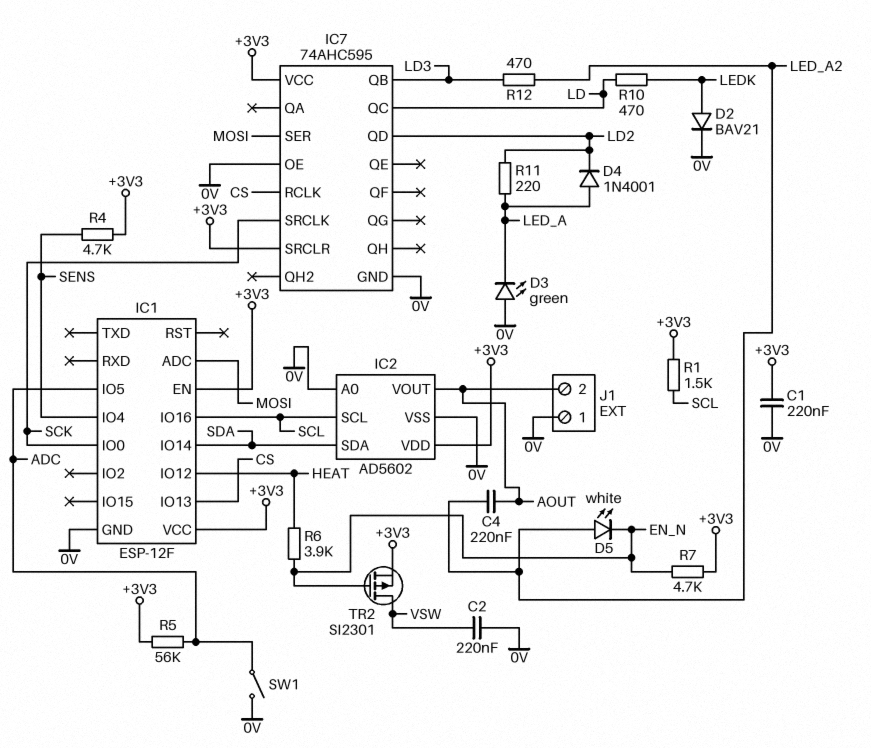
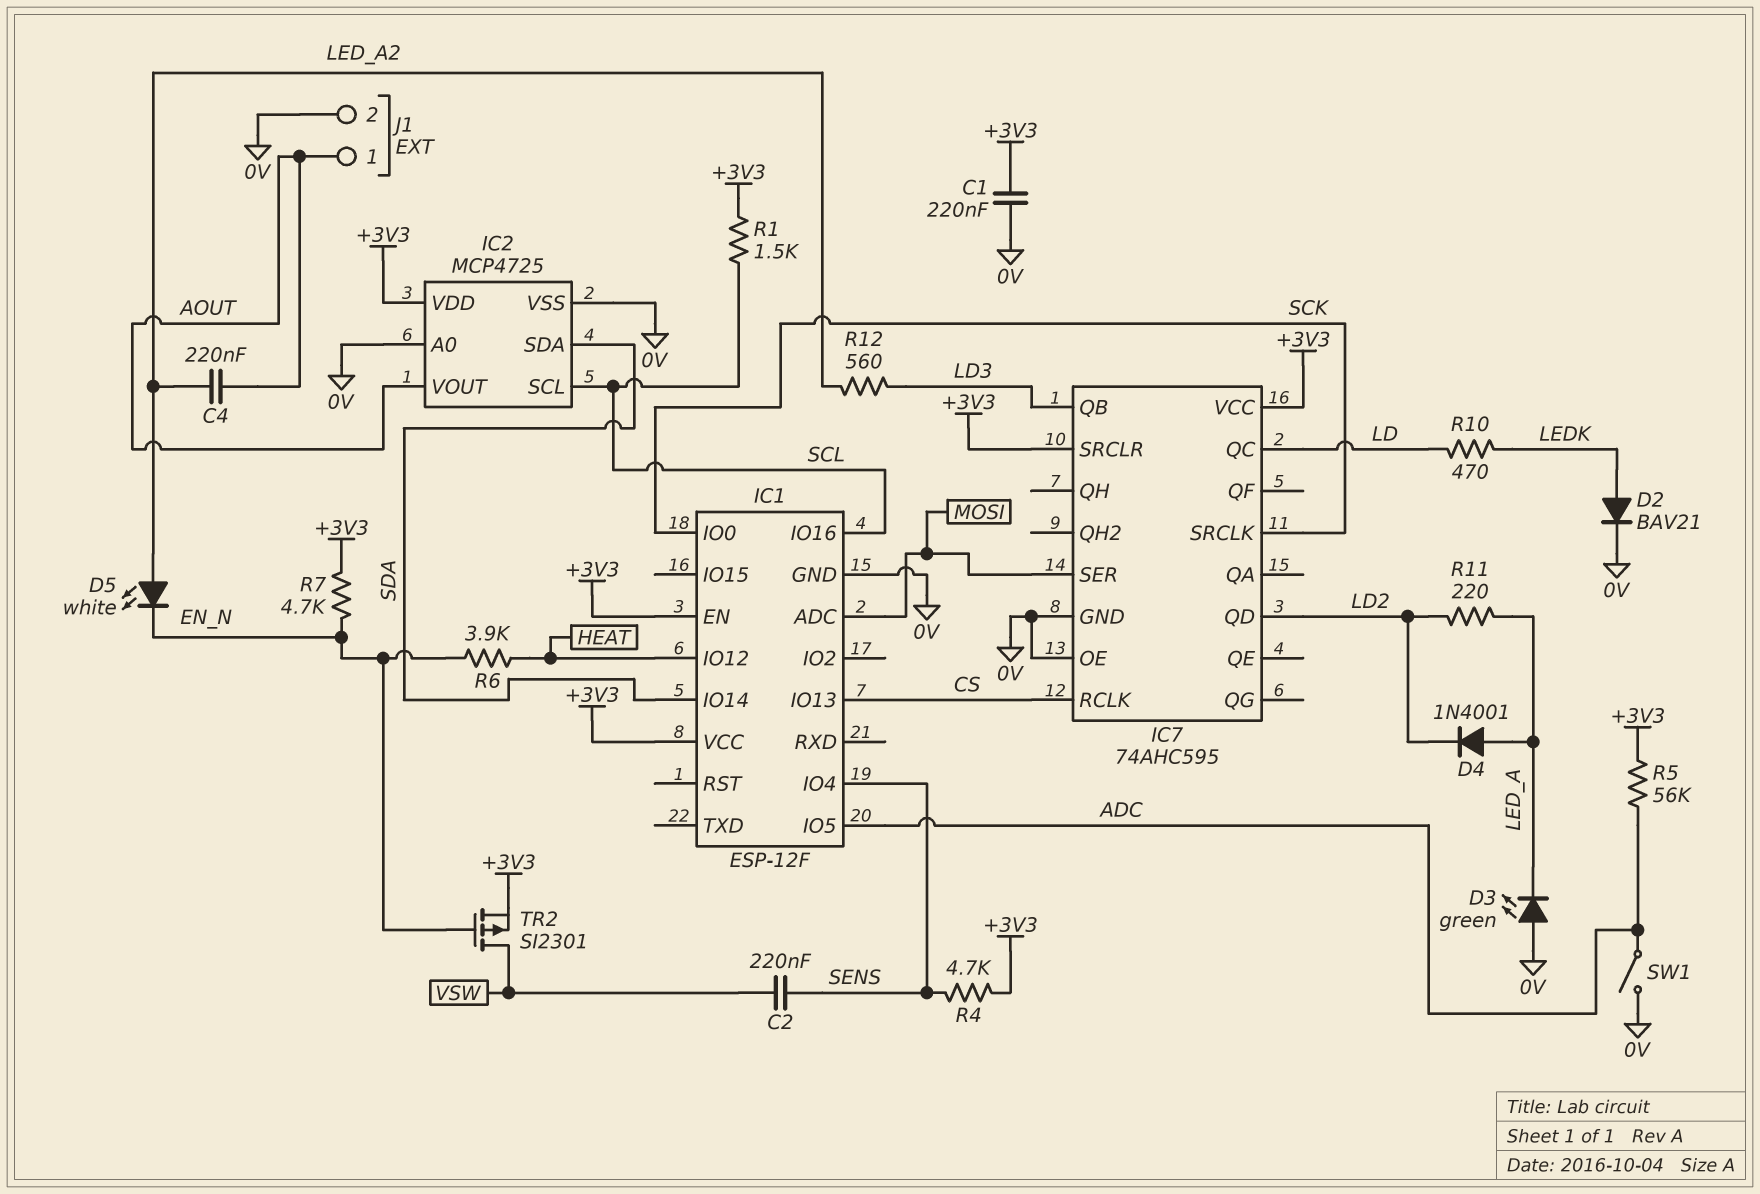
C2: 220nF (0V, VSW) -> 220nF (SENS, VSW)
IC2: AD5602 -> MCP4725
J1 pin 1: 0V -> AOUT
J1 pin 2: AOUT -> 0V
R12: 470 (LD3, LED_A2) -> 560 (LD3, LED_A2)

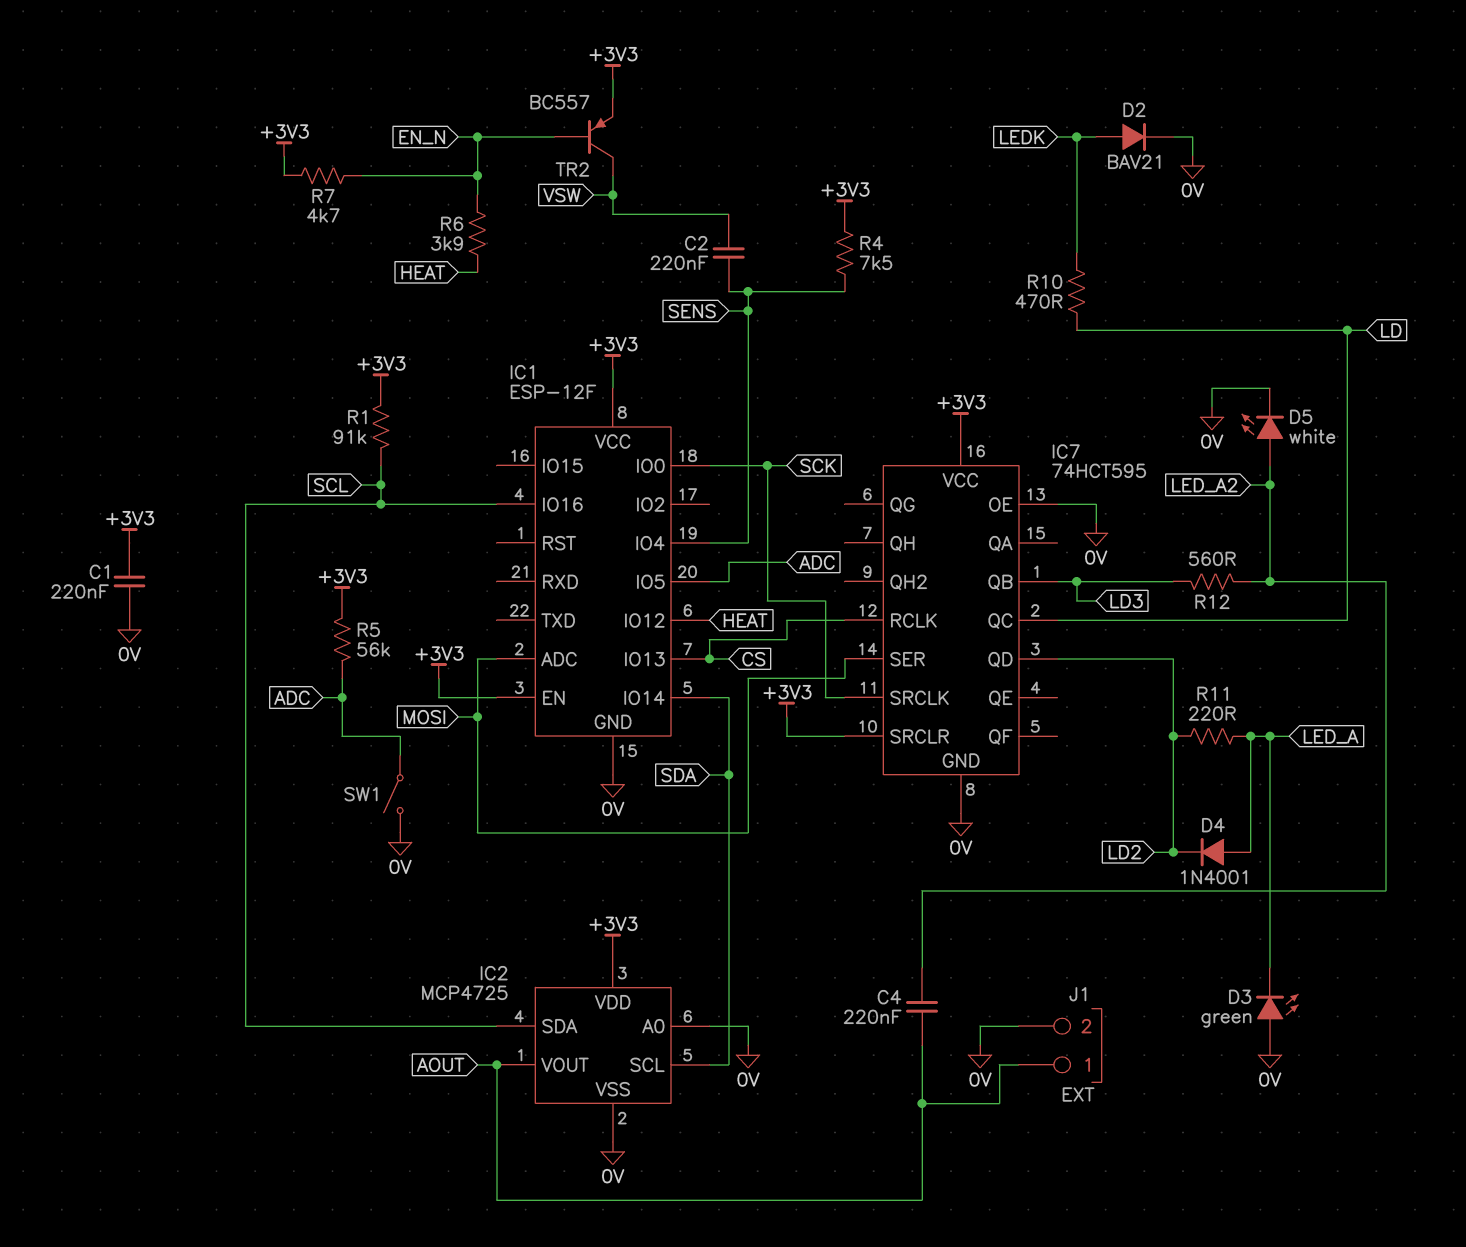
D5: LED white (A LED_A2, K EN_N) -> LED white (A LED_A2, K 0V)
IC2 pin SCL: SCL -> SDA
IC2 pin SDA: SDA -> SCL
IC7: 74AHC595 -> 74HCT595
R1: 1.5k (+3V3, SCL) -> 91k (+3V3, SCL)
R4: 4.7k (+3V3, SENS) -> 7.5k (+3V3, SENS)
TR2: PMOS SI2301 (G EN_N, D VSW, S +3V3) -> PNP BC557 (B EN_N, C VSW, E +3V3)

